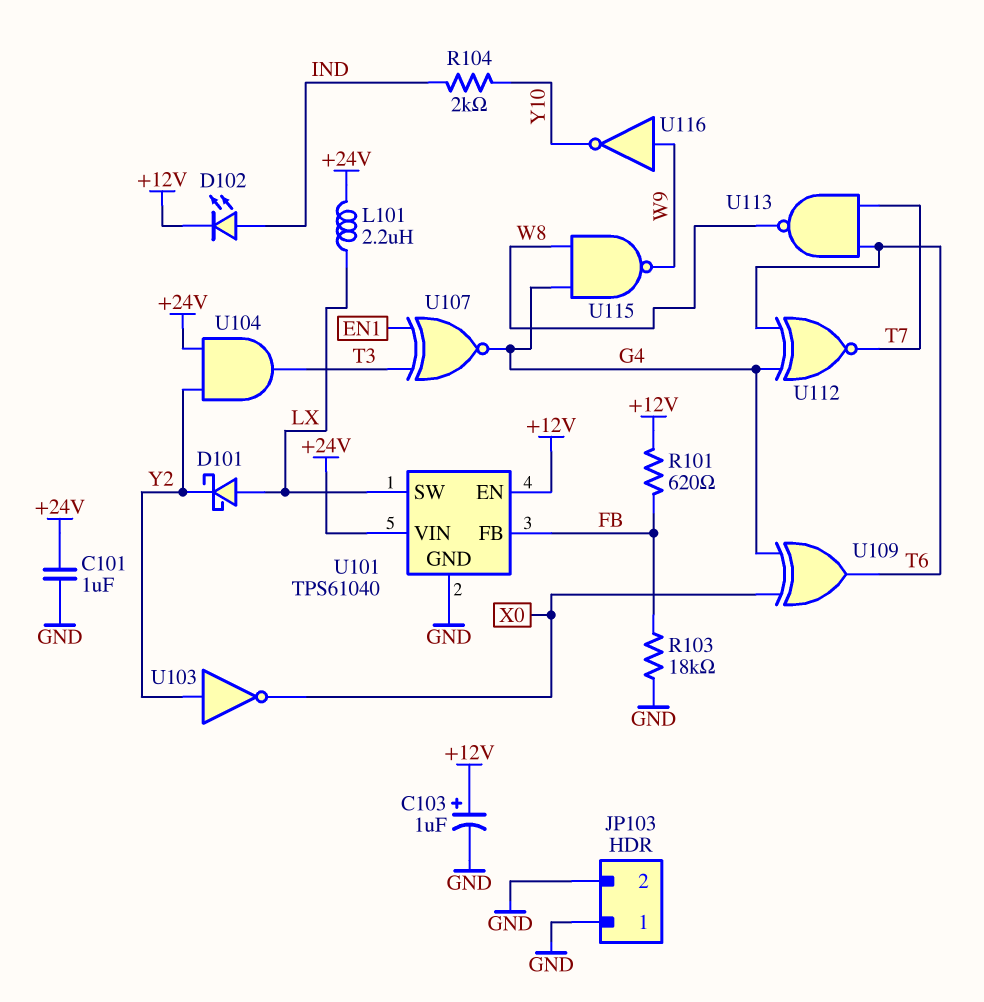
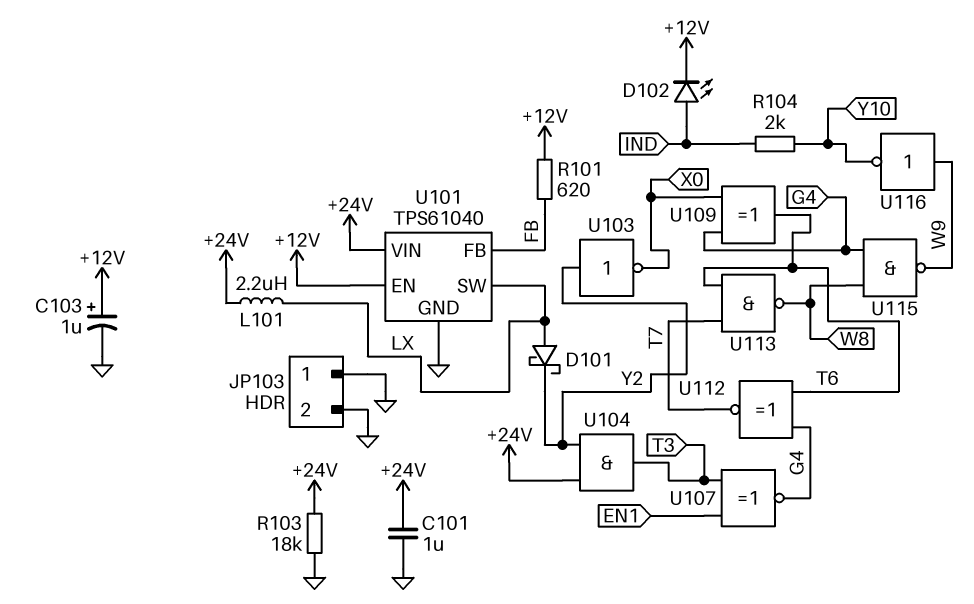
R103: 18k (FB, GND) -> 18k (+24V, GND)

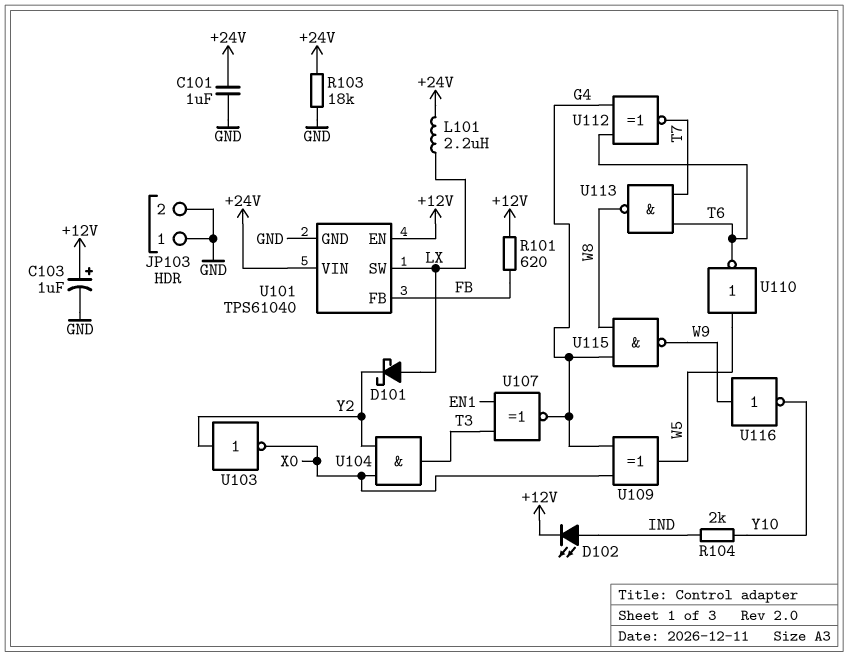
U104: AND (in +24V, in Y2, out T3) -> AND (in X0, in Y2, out T3)
U109: XOR (in G4, in X0, out T6) -> XOR (in G4, in X0, out W5)
U110: none -> NOT (in W5, out T6)

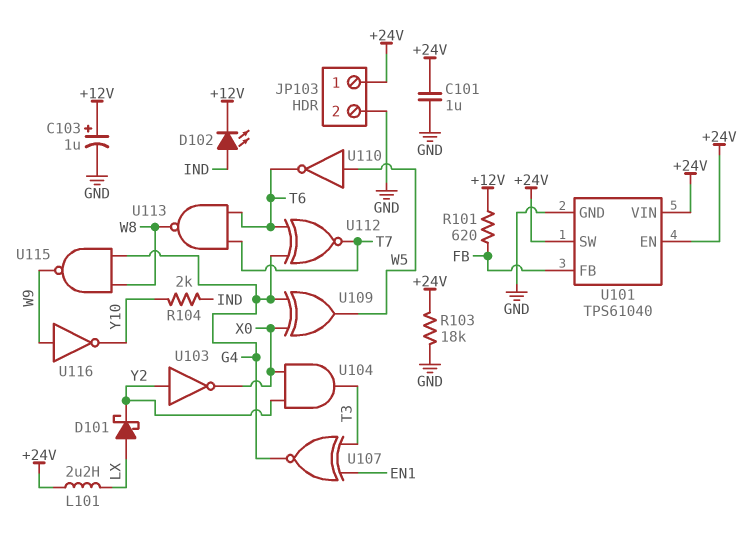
JP103 pin 1: GND -> +24V
U101 pin EN: +12V -> +24V
U101 pin SW: LX -> +24V

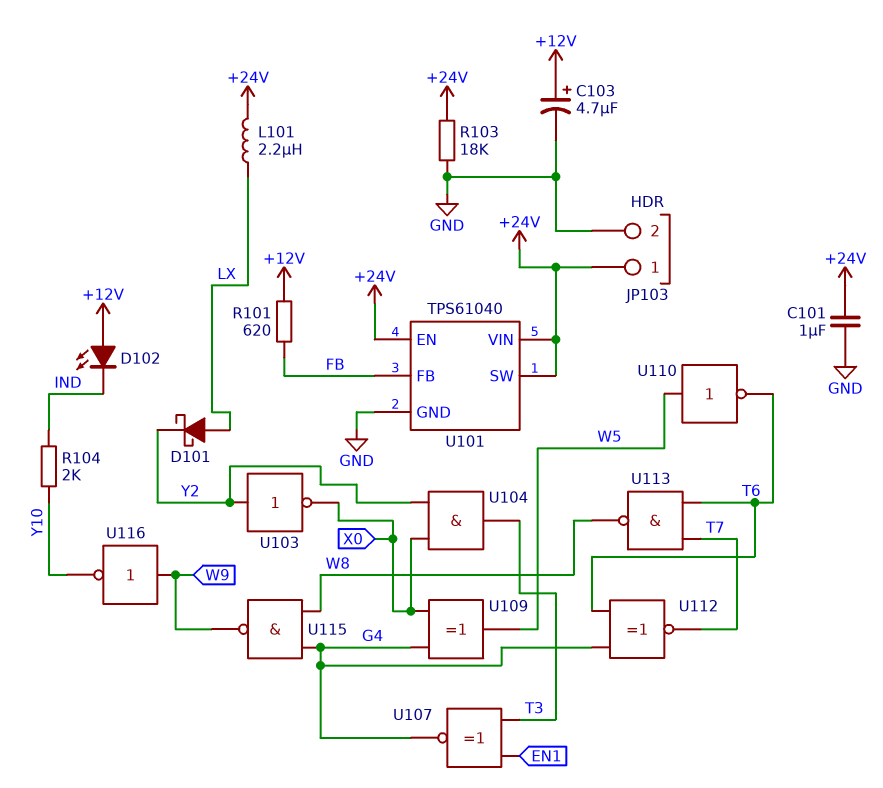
C103: 1uF (plus +12V, minus GND) -> 4.7uF (plus +12V, minus GND)
D102: LED (A IND, K +12V) -> LED (A +12V, K IND)

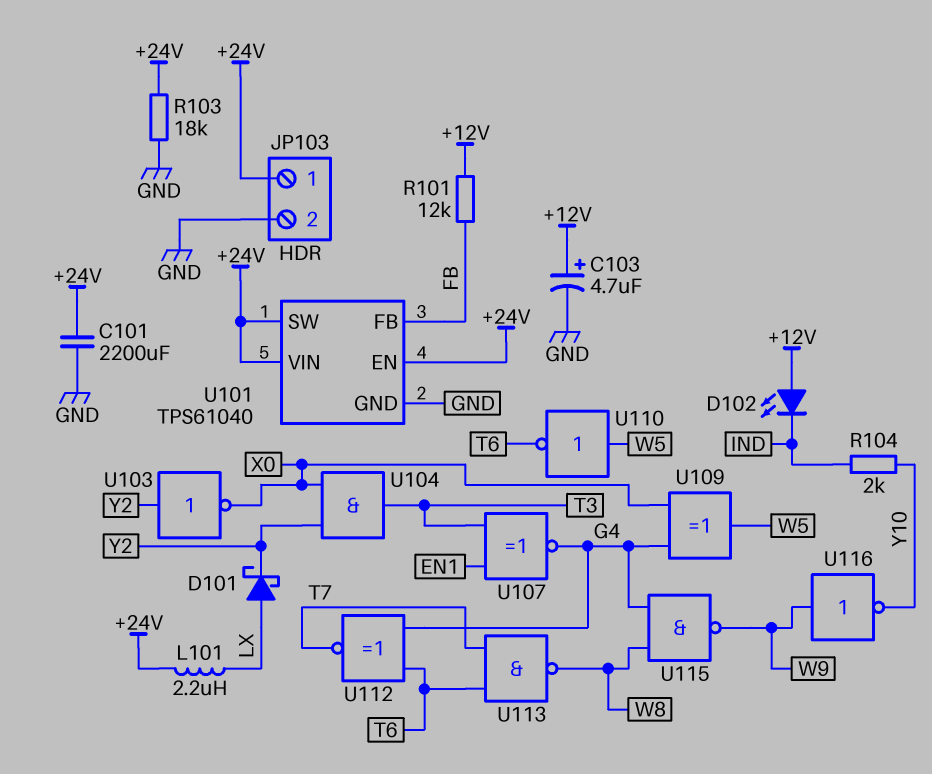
C101: 1uF (+24V, GND) -> 2200uF (+24V, GND)
R101: 620 (+12V, FB) -> 12k (+12V, FB)

